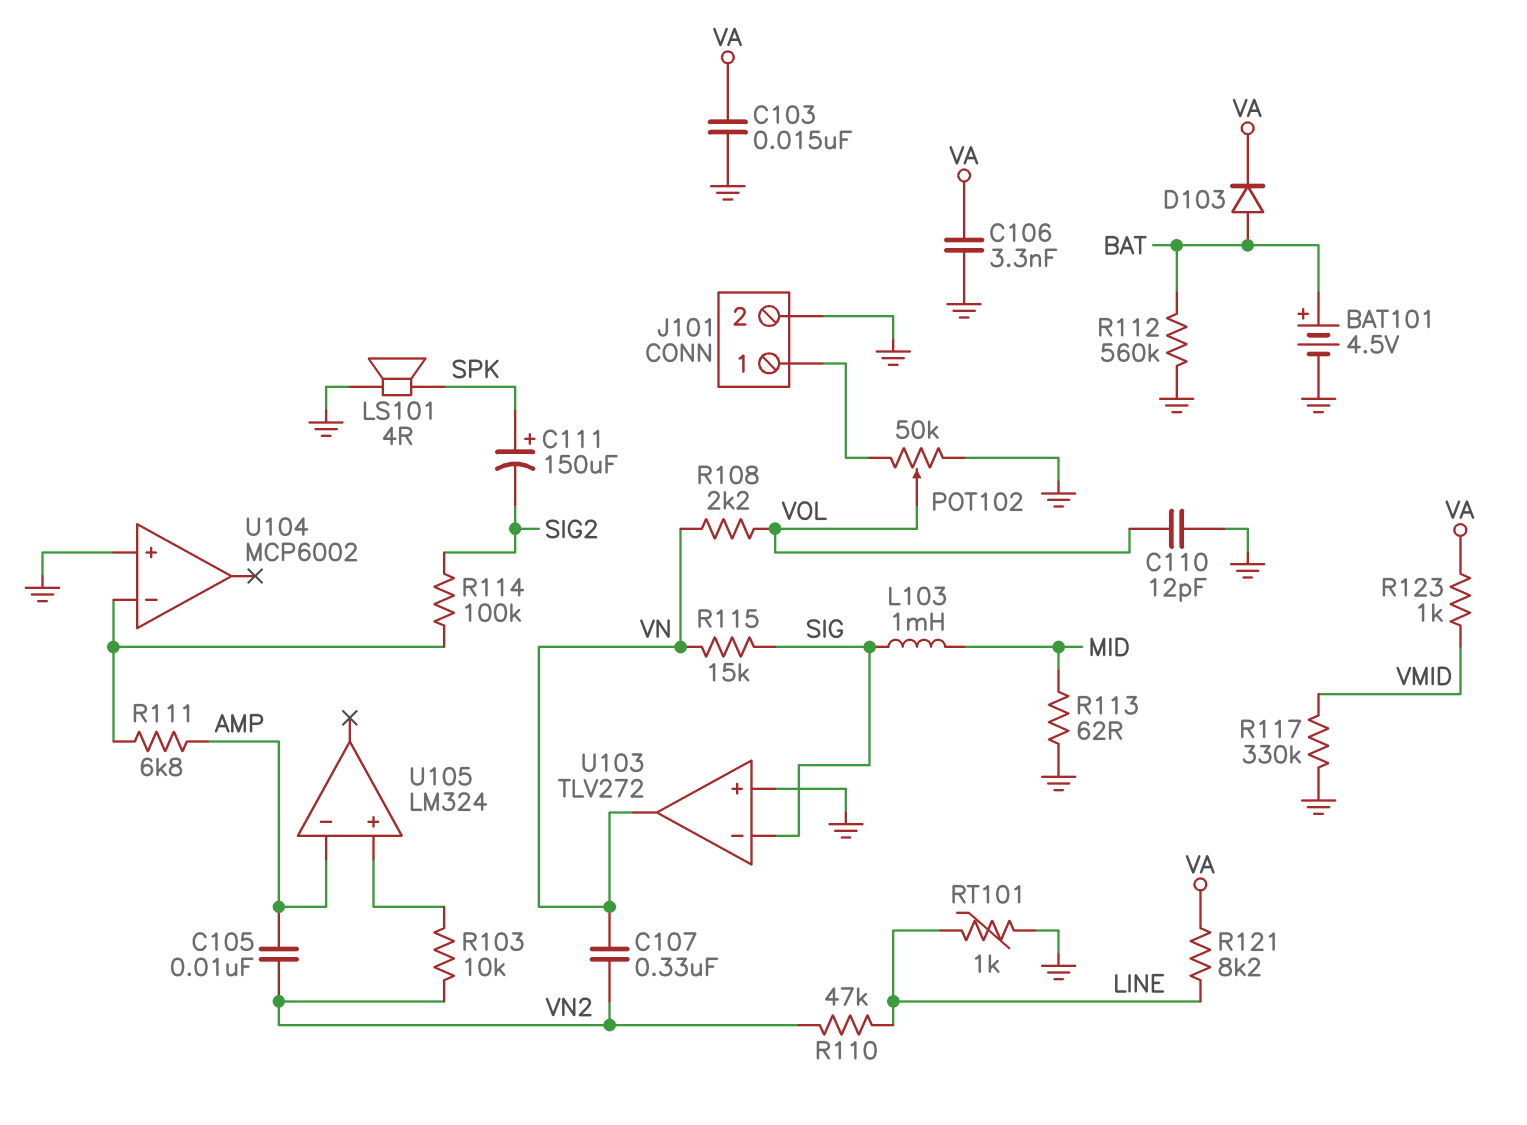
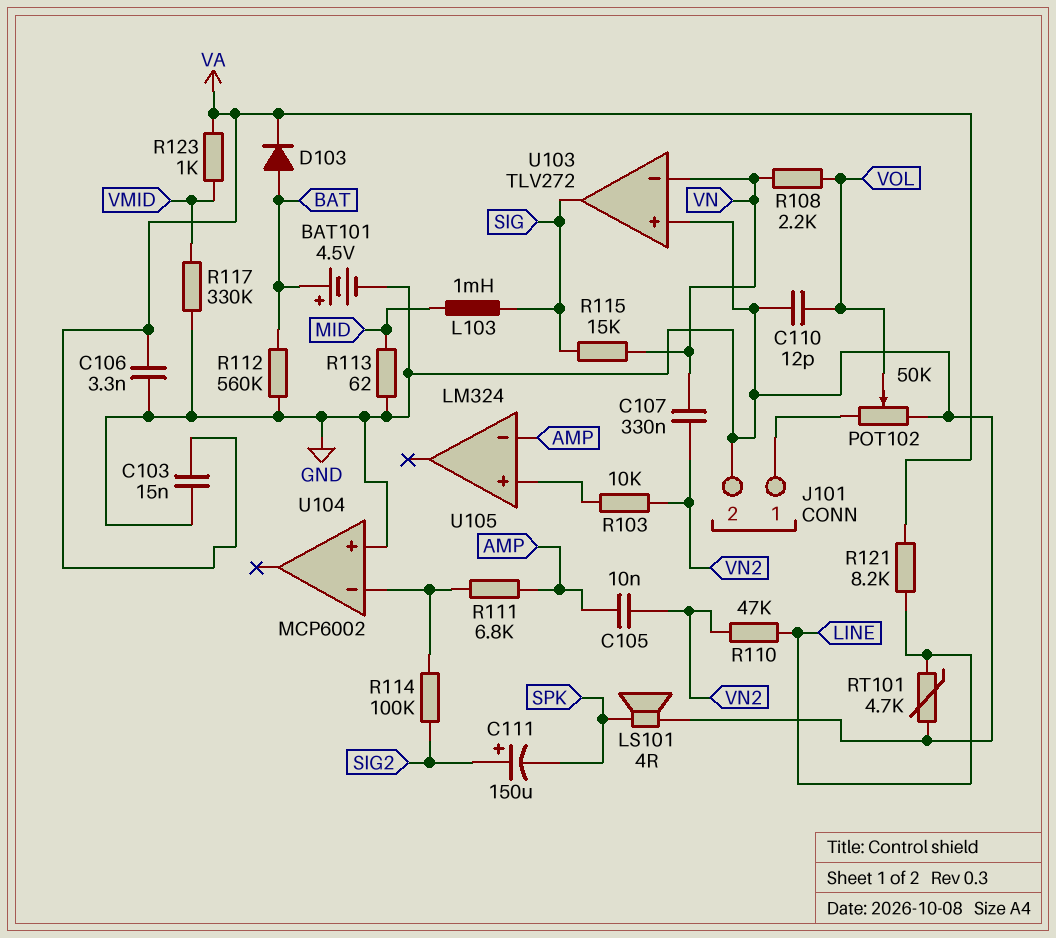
C111: 150uF (plus SPK, minus SIG2) -> 150uF (plus SIG2, minus SPK)
RT101: 1k (GND, LINE) -> 4.7k (GND, LINE)
U103 pin in-: SIG -> VN
U103 pin out: VN -> SIG

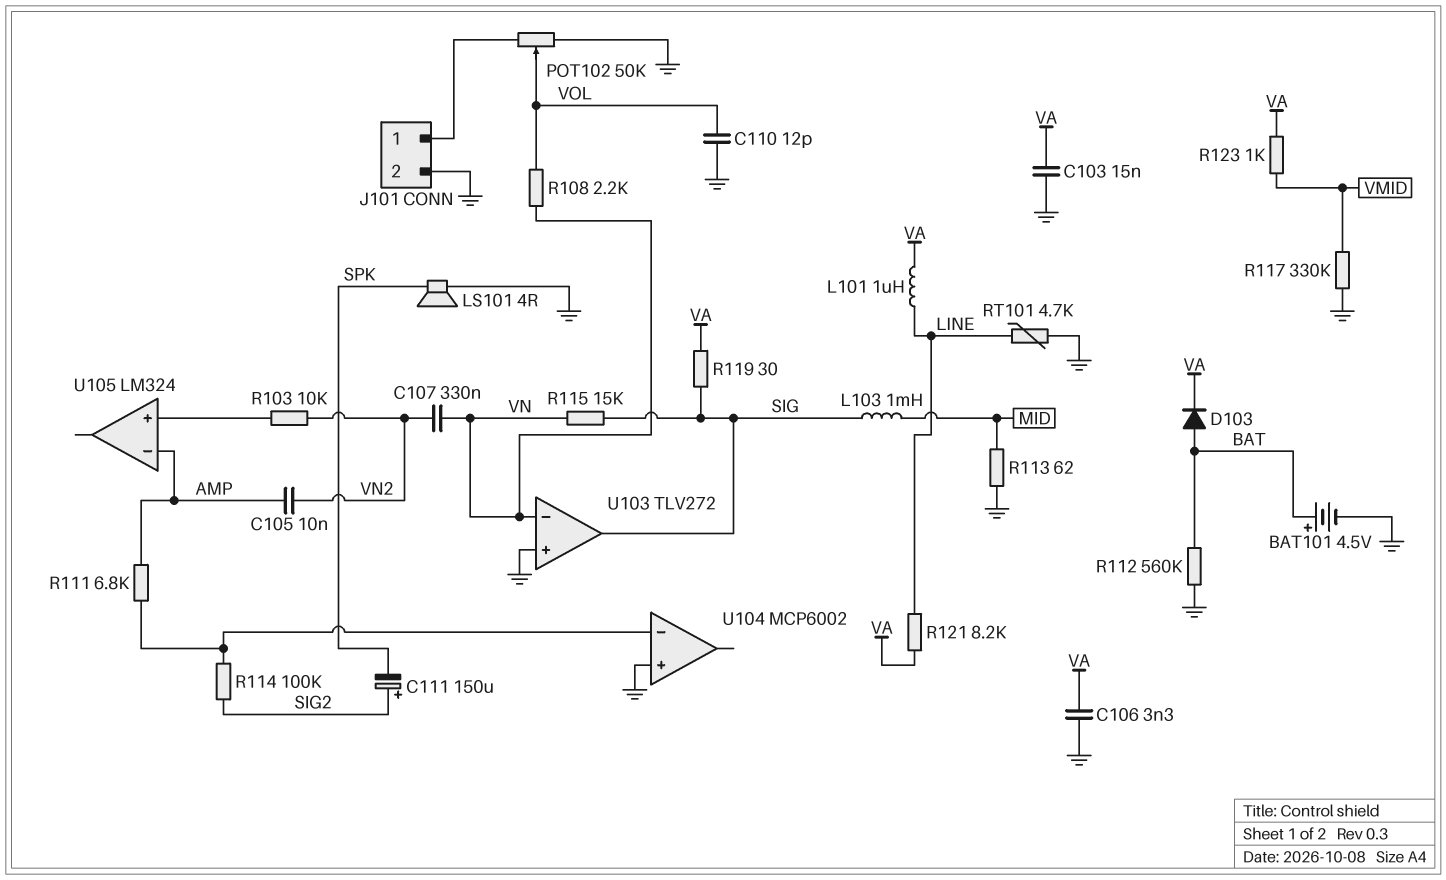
L101: none -> 1uH (LINE, VA)
R110: 47k (LINE, VN2) -> none
R119: none -> 30 (SIG, VA)

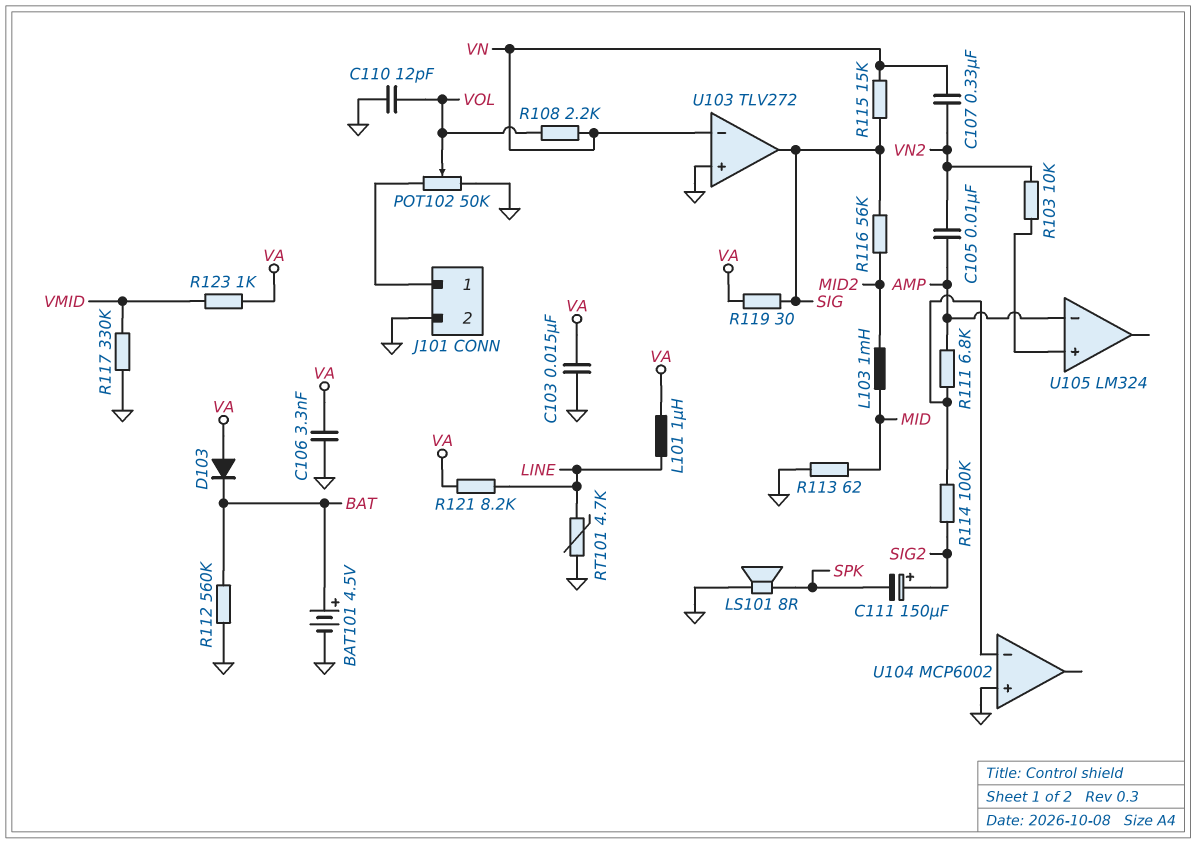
D103: diode (A BAT, K VA) -> diode (A VA, K BAT)
L103: 1mH (MID, SIG) -> 1mH (MID, MID2)
LS101: speaker 4R (GND, SPK) -> speaker 8R (GND, SPK)
R116: none -> 56k (MID2, SIG)

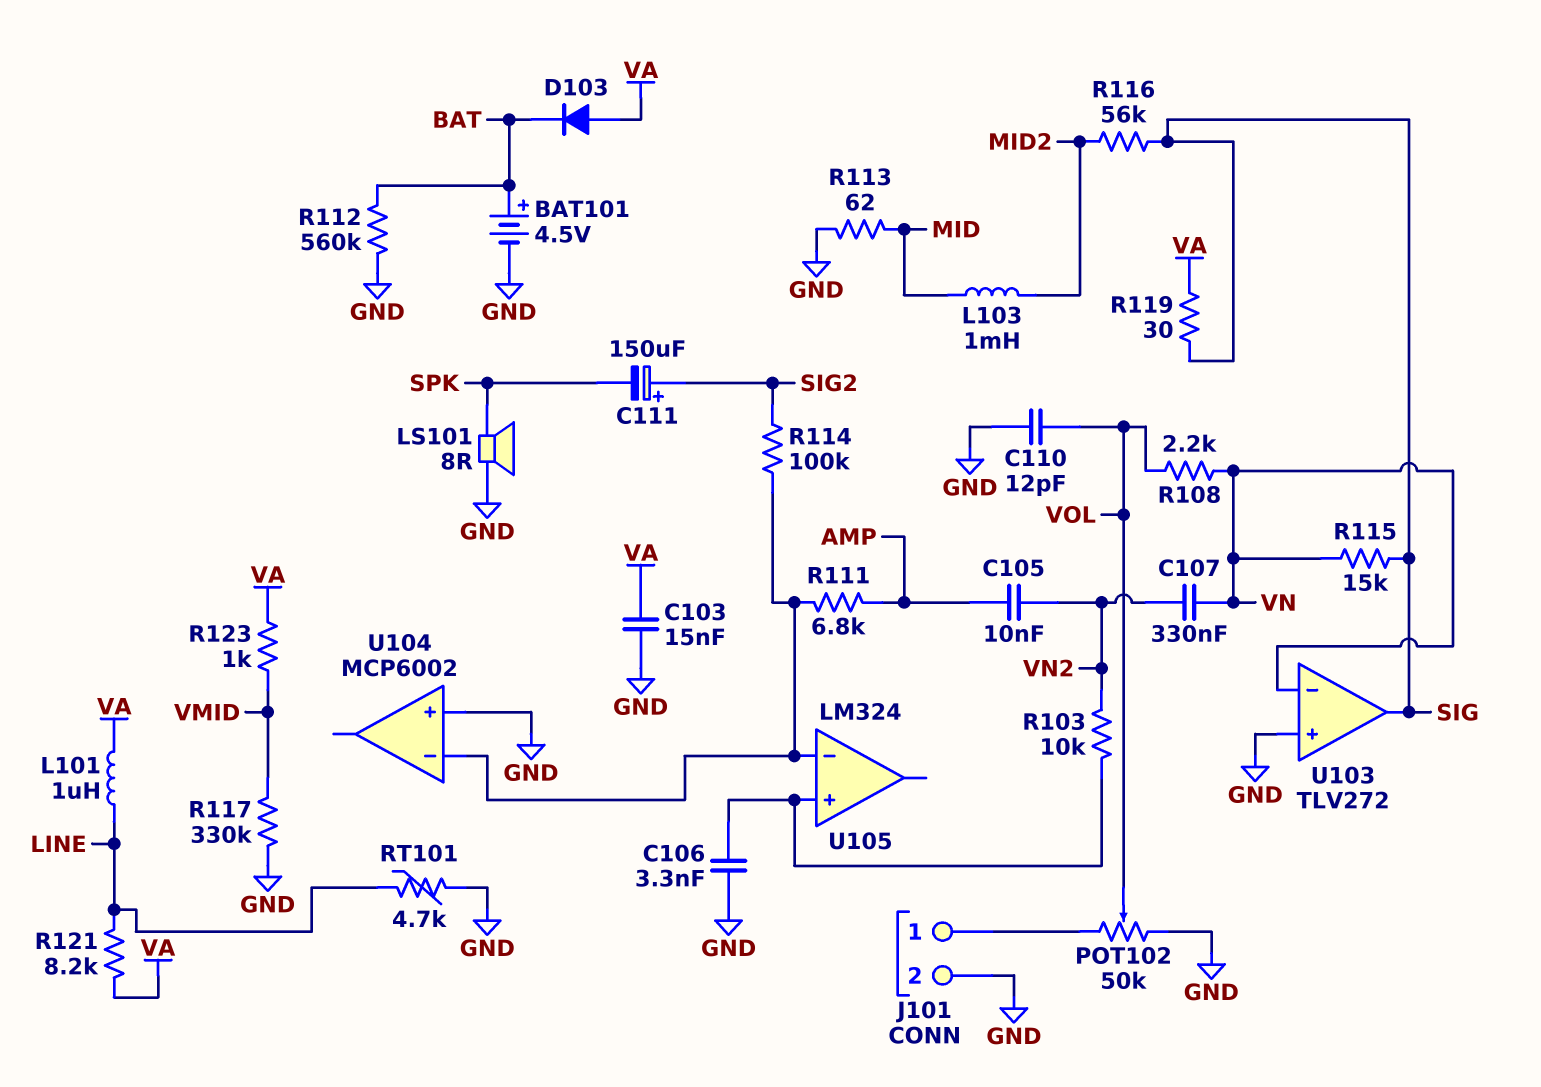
C106: 3.3nF (GND, VA) -> 3.3nF (GND, U105/in+)
U105 pin in-: AMP -> U104/in-

